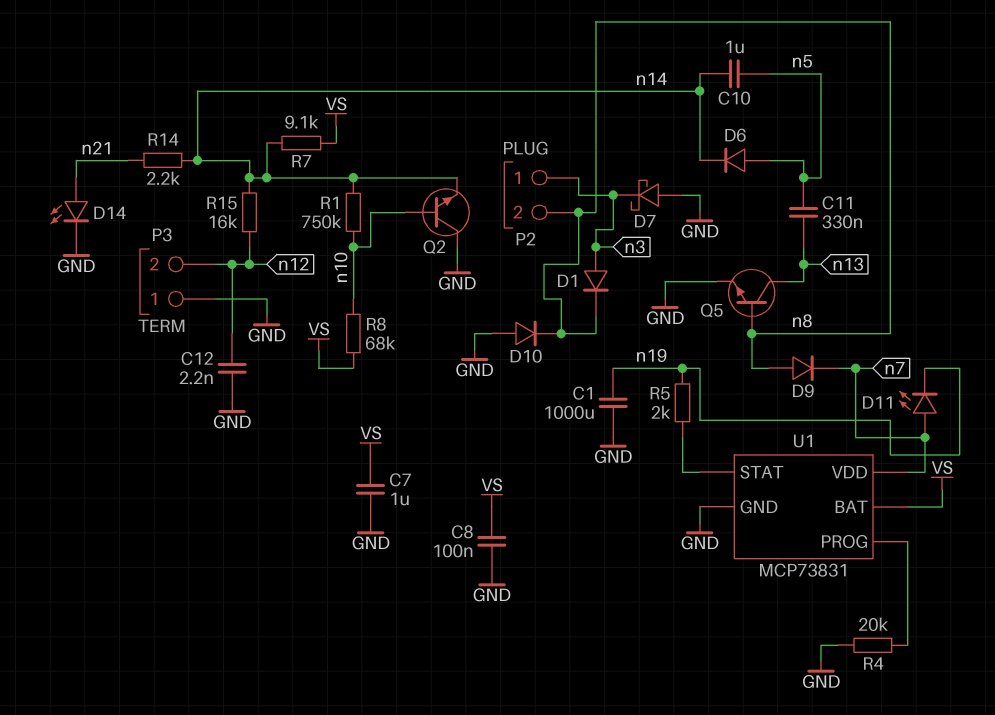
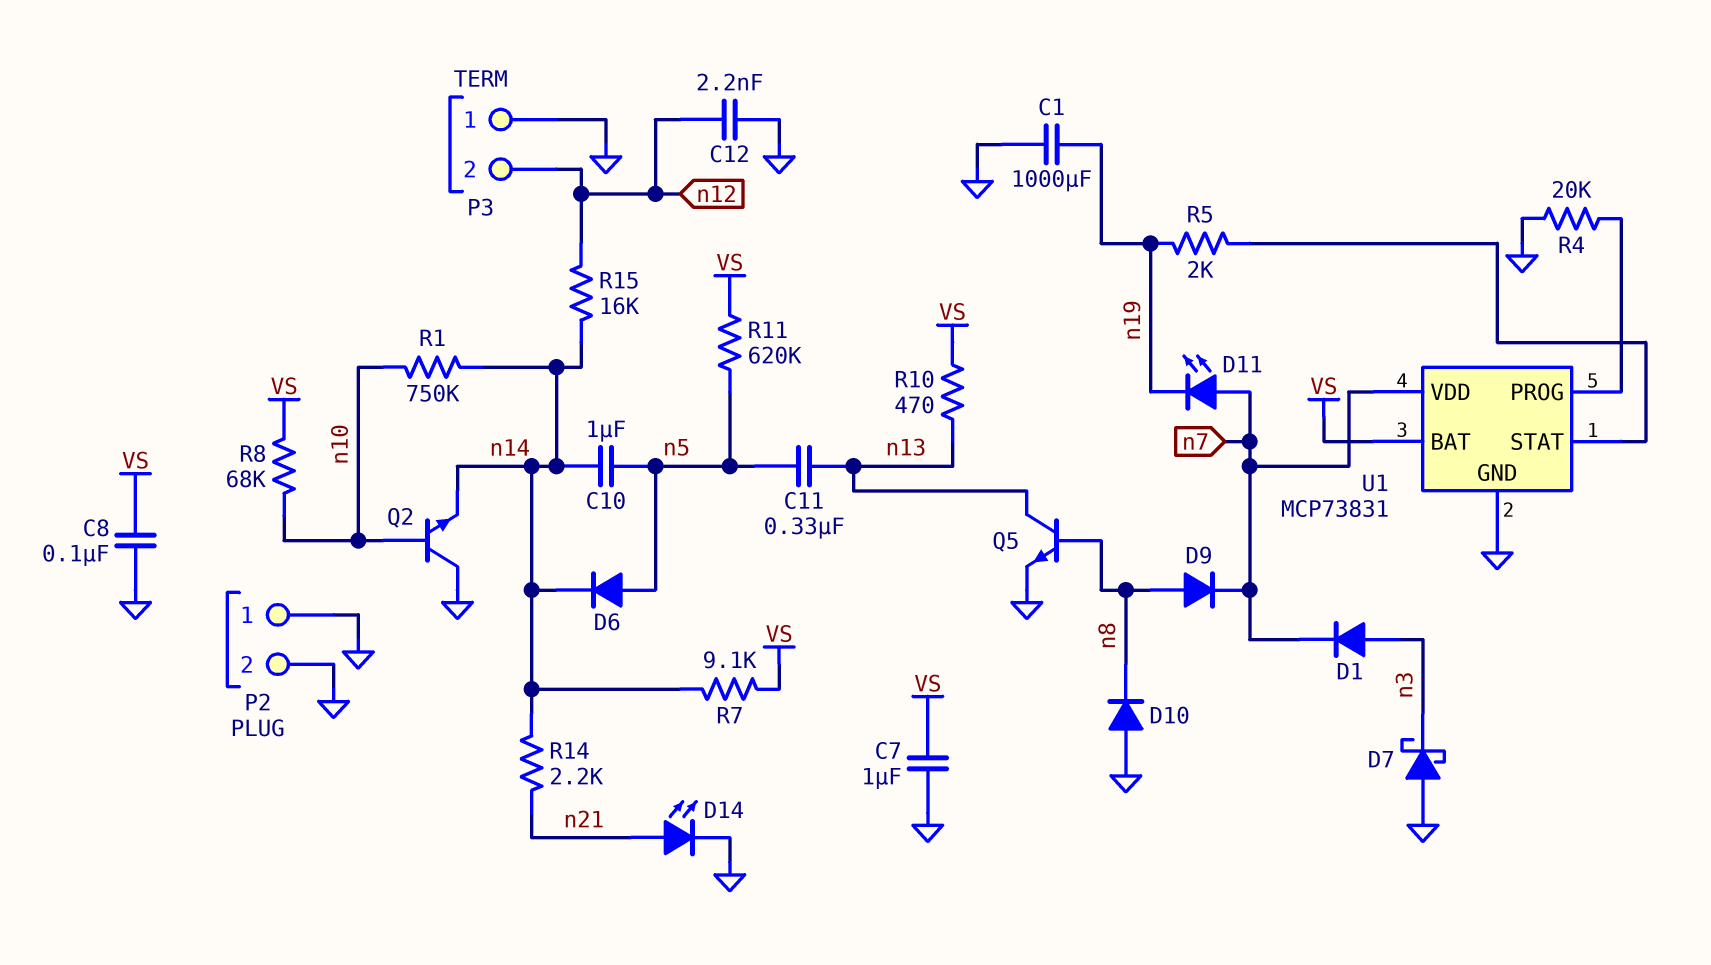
D1: diode (A n3, K n8) -> diode (A n3, K n7)
P2 pin 1: n3 -> GND
P2 pin 2: n8 -> GND
R10: none -> 470 (VS, n13)
R11: none -> 620k (VS, n5)

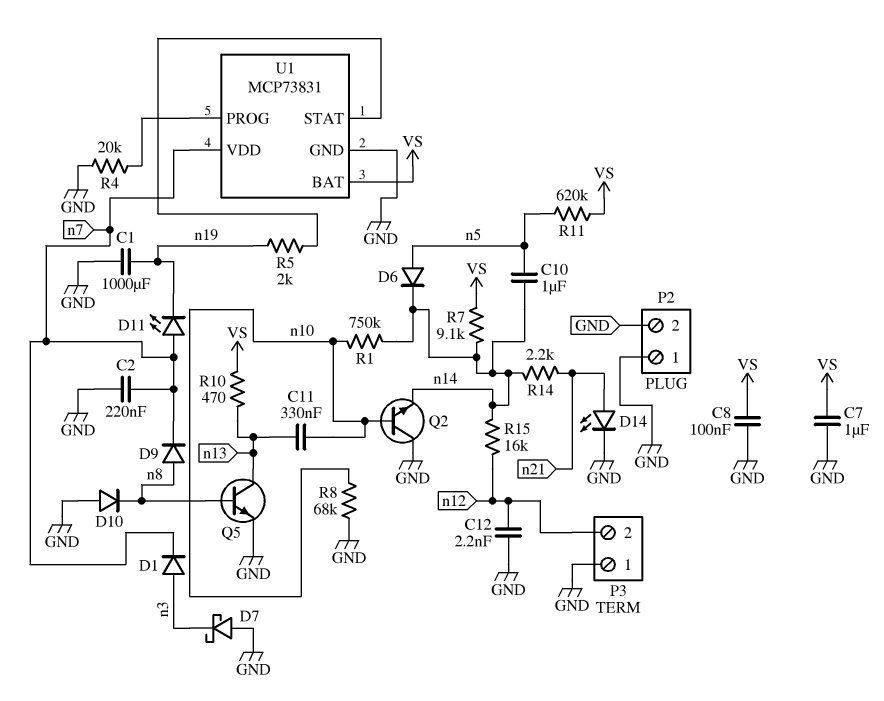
C2: none -> 220nF (GND, n7)
C11: 330nF (n5, n13) -> 330nF (n10, n13)
R8: 68k (VS, n10) -> 68k (GND, n10)

